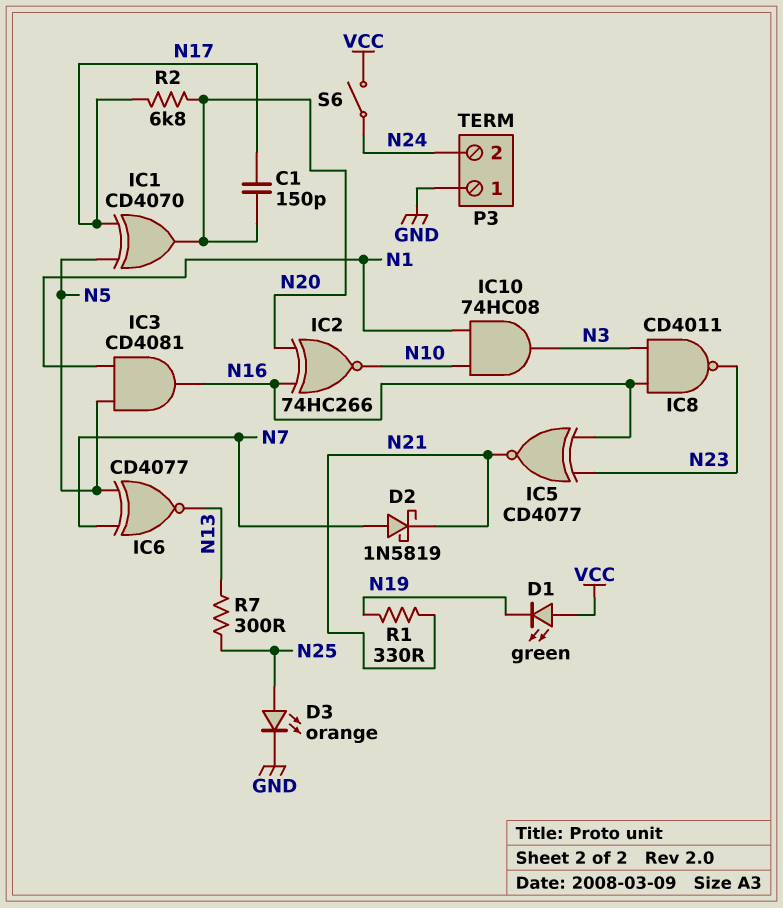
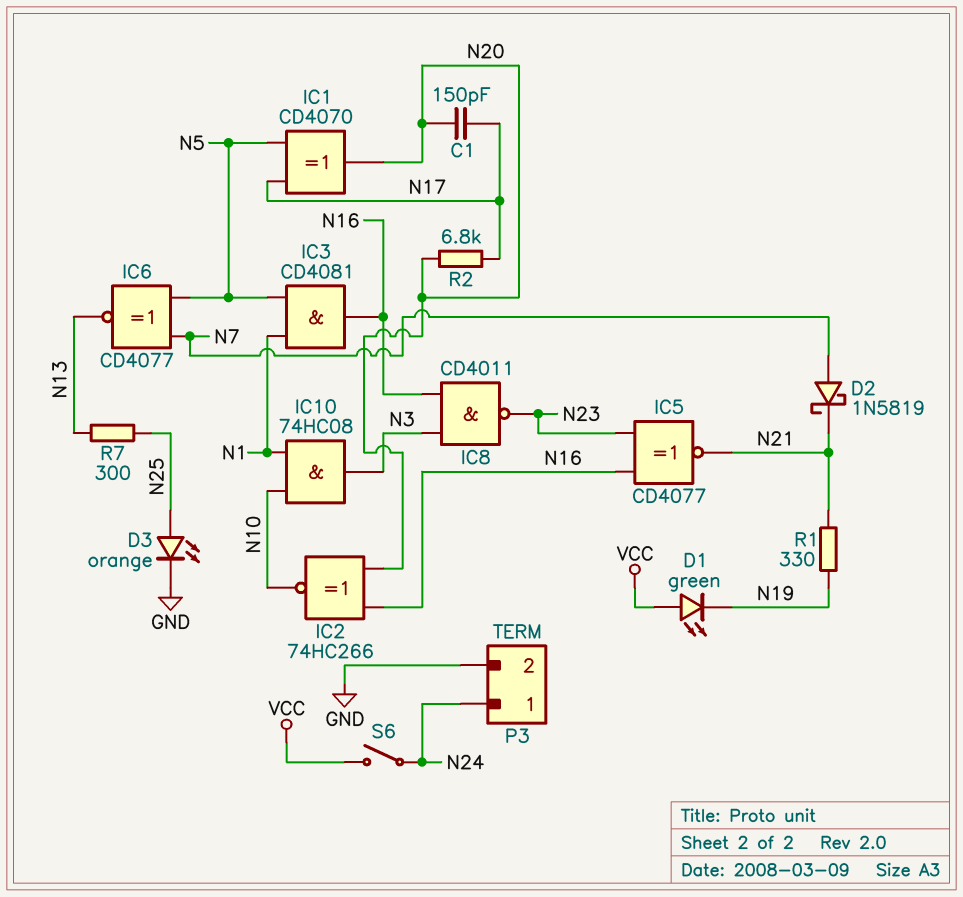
P3 pin 1: GND -> N24
P3 pin 2: N24 -> GND

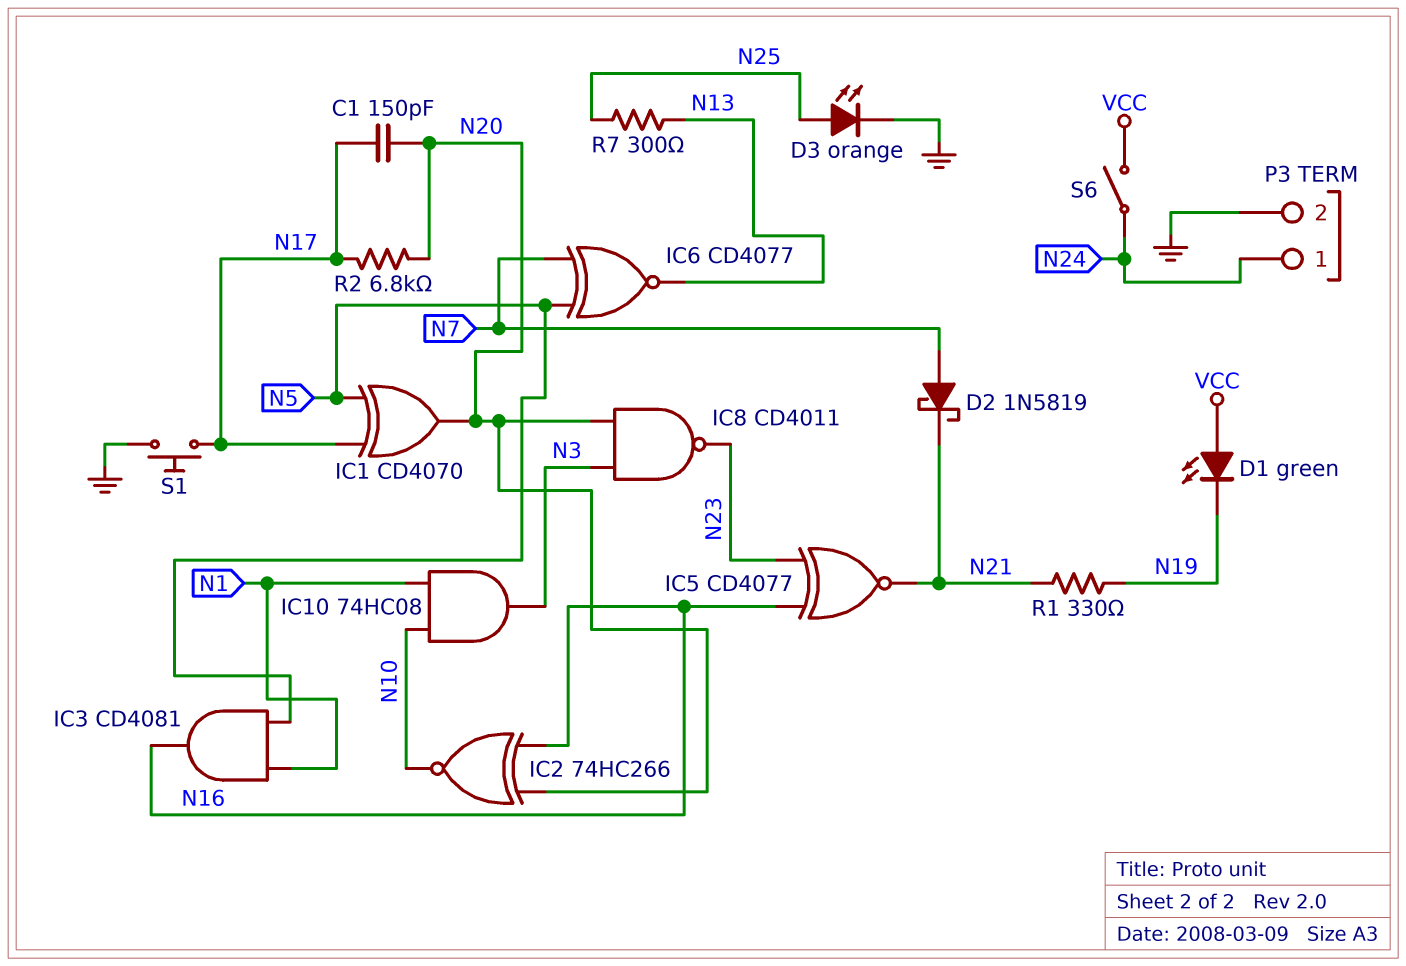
IC8: NAND CD4011 (in N3, in N16, out N23) -> NAND CD4011 (in N3, in N20, out N23)
S1: none -> button (GND, N17)

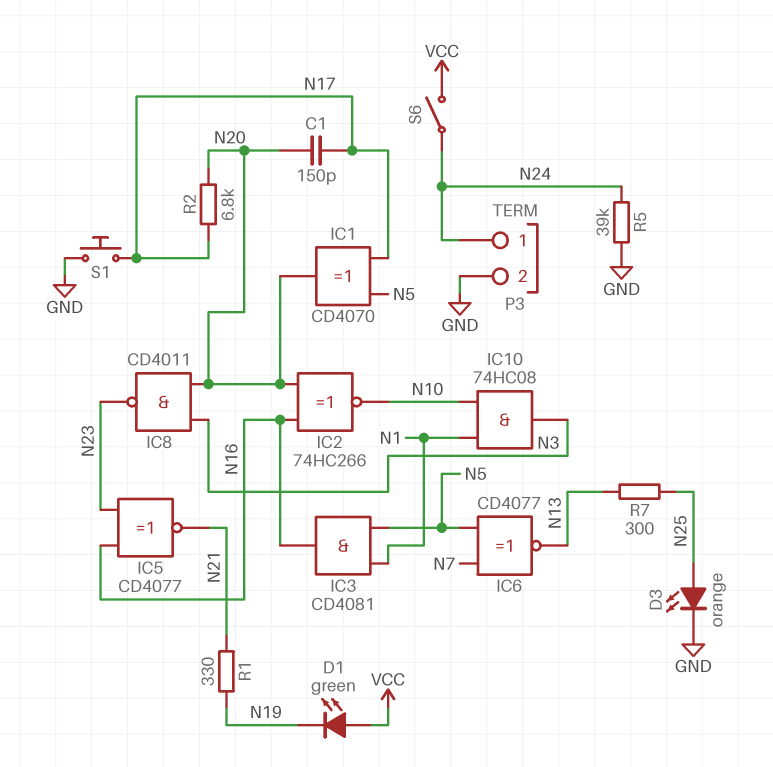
D2: schottky 1N5819 (A N7, K N21) -> none
R5: none -> 39k (GND, N24)

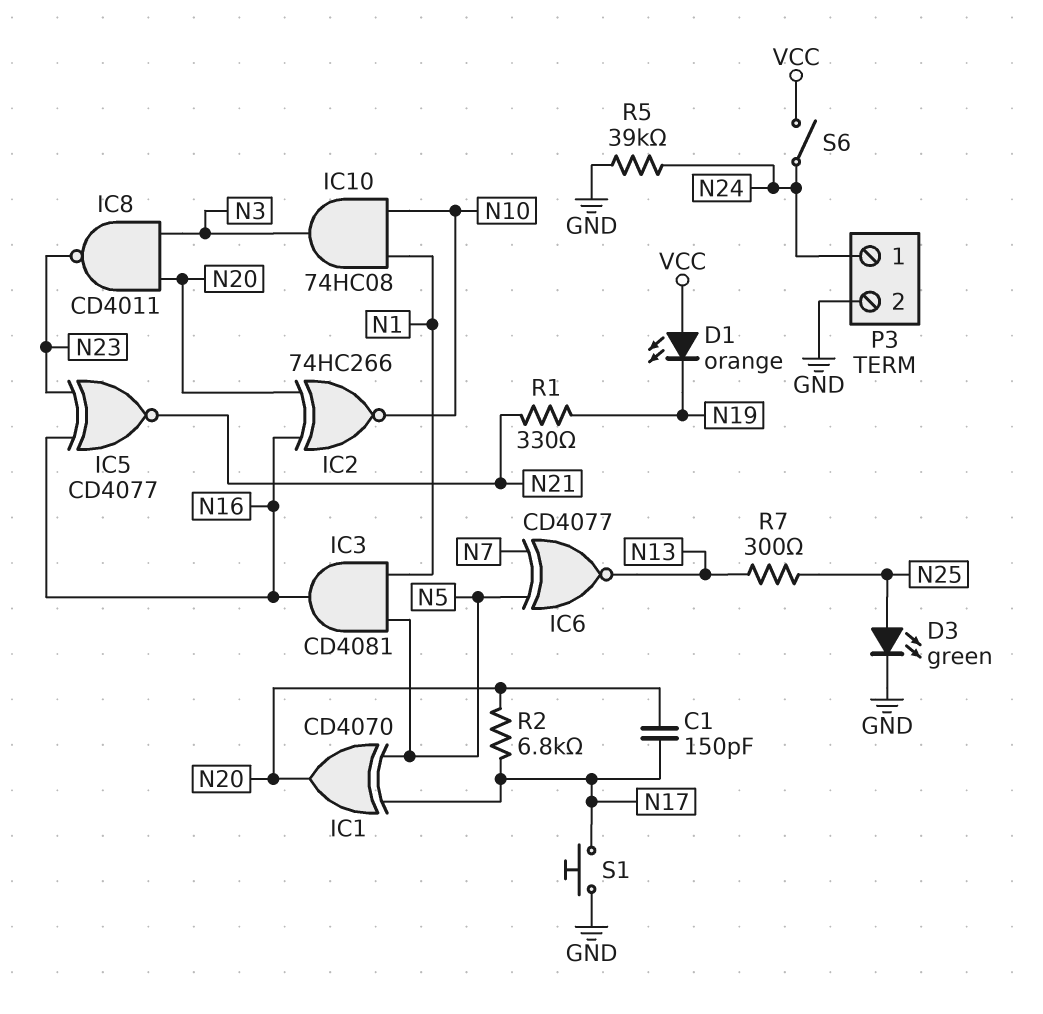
D1: LED green (A VCC, K N19) -> LED orange (A VCC, K N19)
D3: LED orange (A N25, K GND) -> LED green (A N25, K GND)

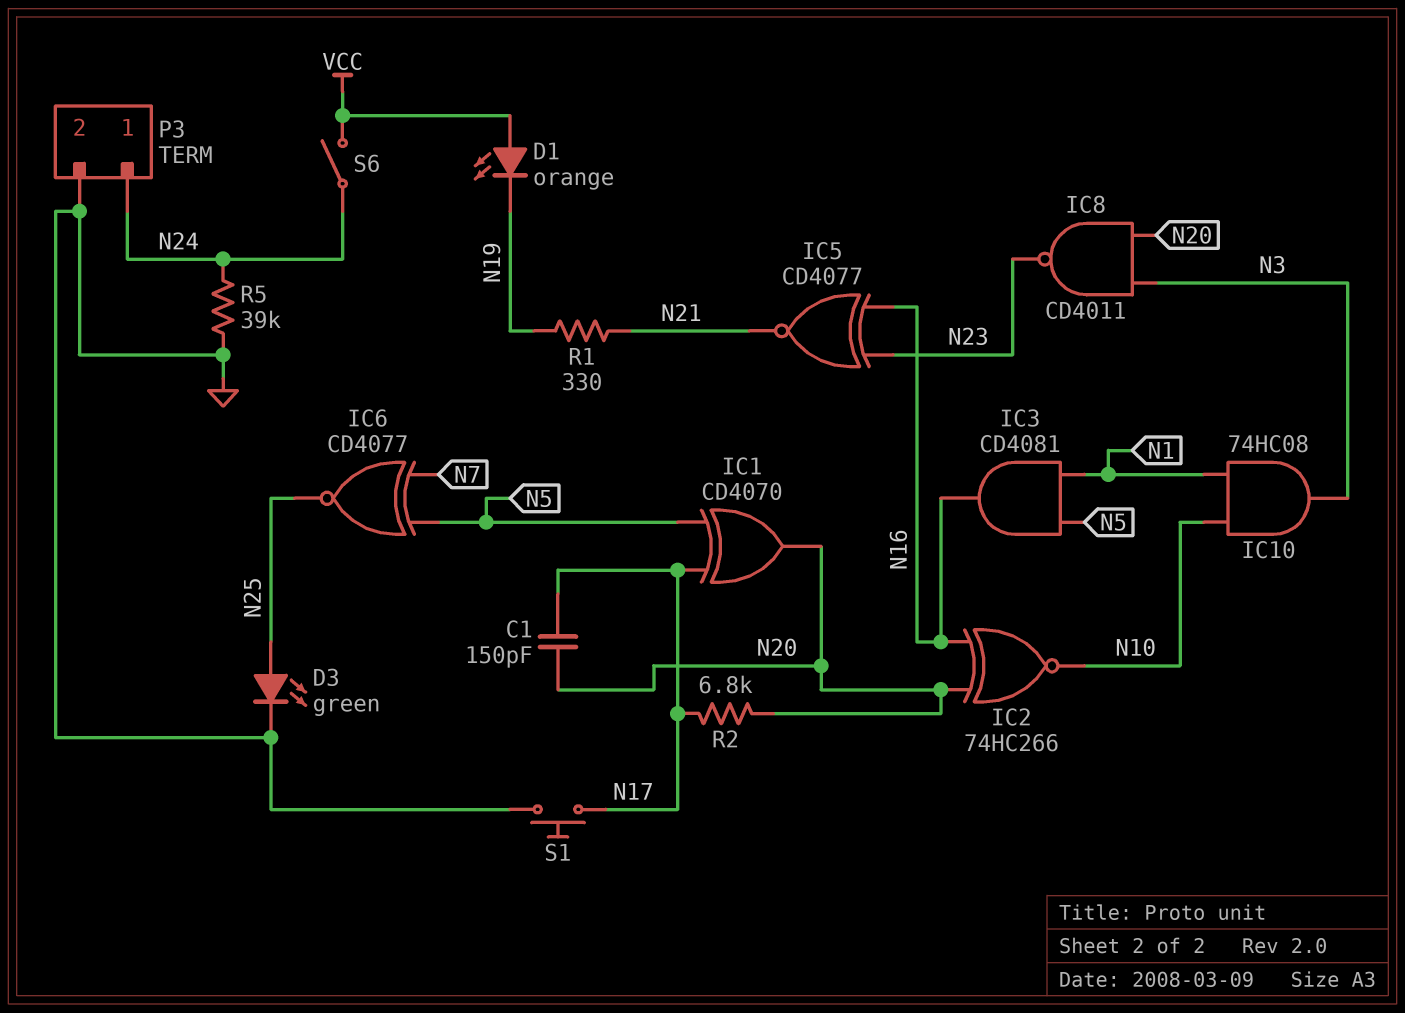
IC6: XNOR CD4077 (in N5, in N7, out N13) -> XNOR CD4077 (in N5, in N7, out N25)
R7: 300 (N13, N25) -> none

